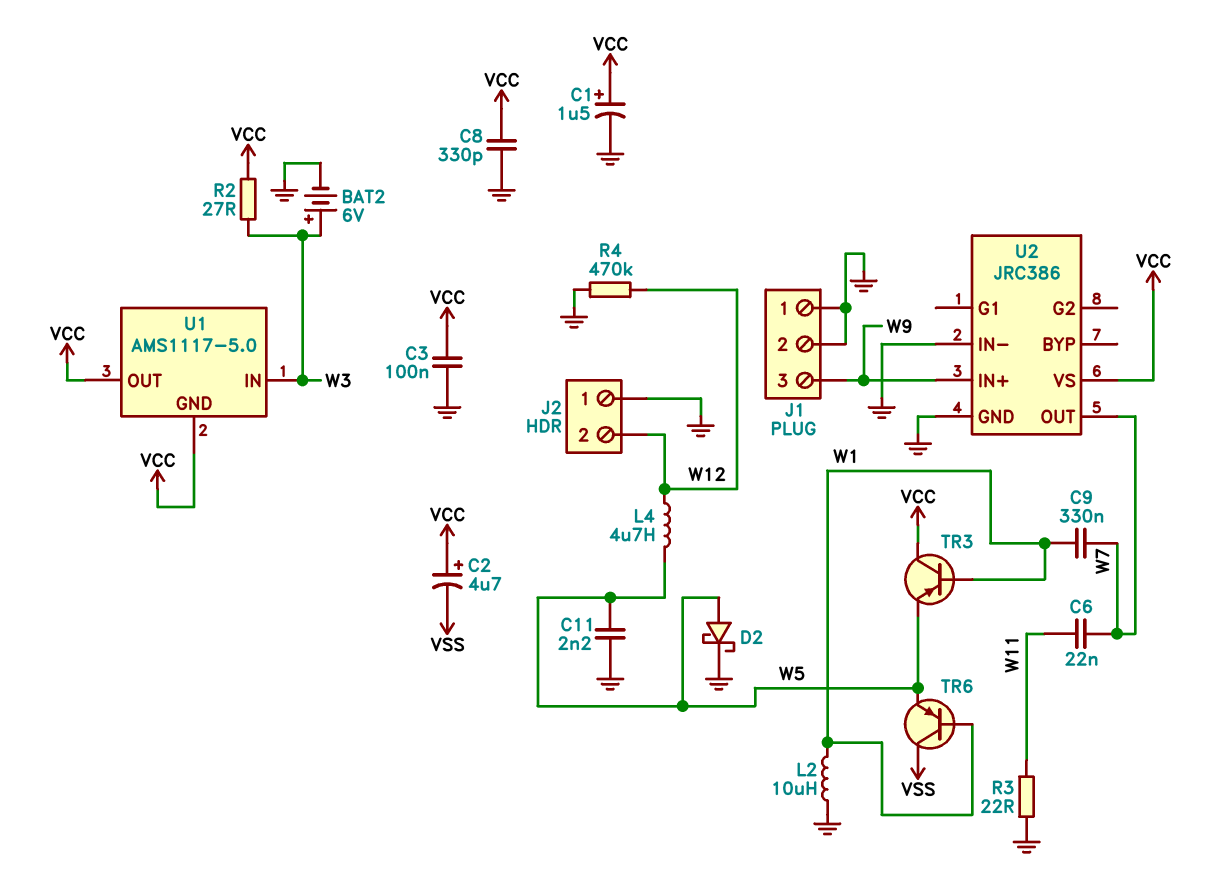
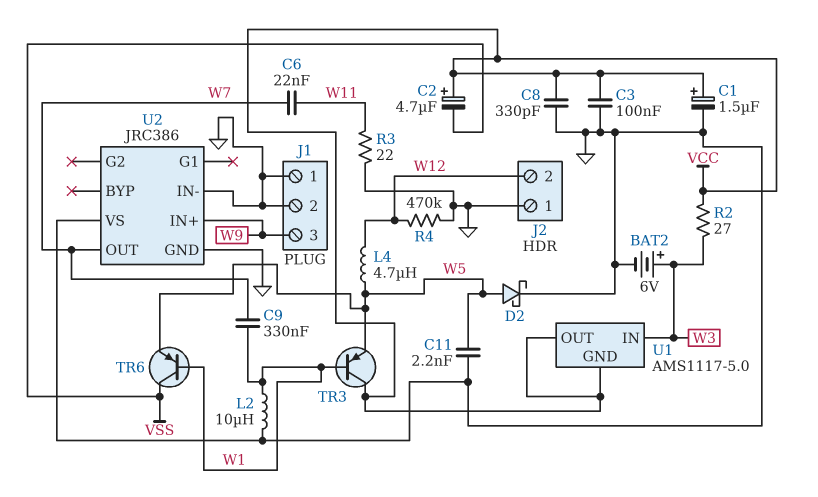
U2 pin VS: VCC -> GND

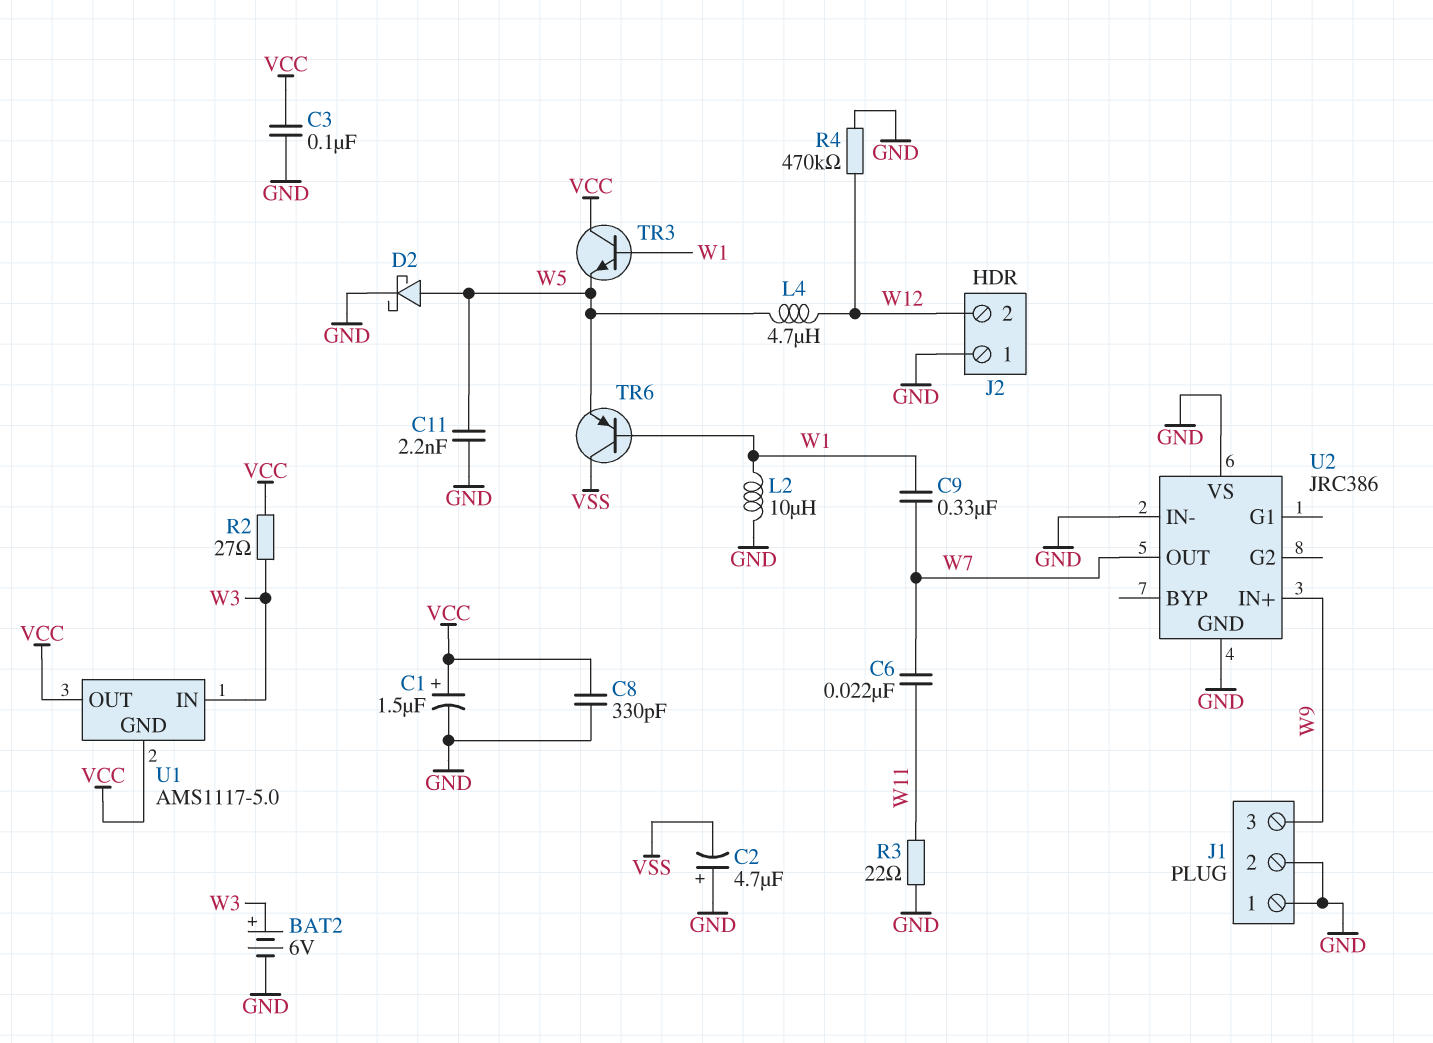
C2: 4.7uF (plus VCC, minus VSS) -> 4.7uF (plus GND, minus VSS)
TR3: PNP (B W1, C VCC, E W5) -> NPN (B W1, C VCC, E W5)

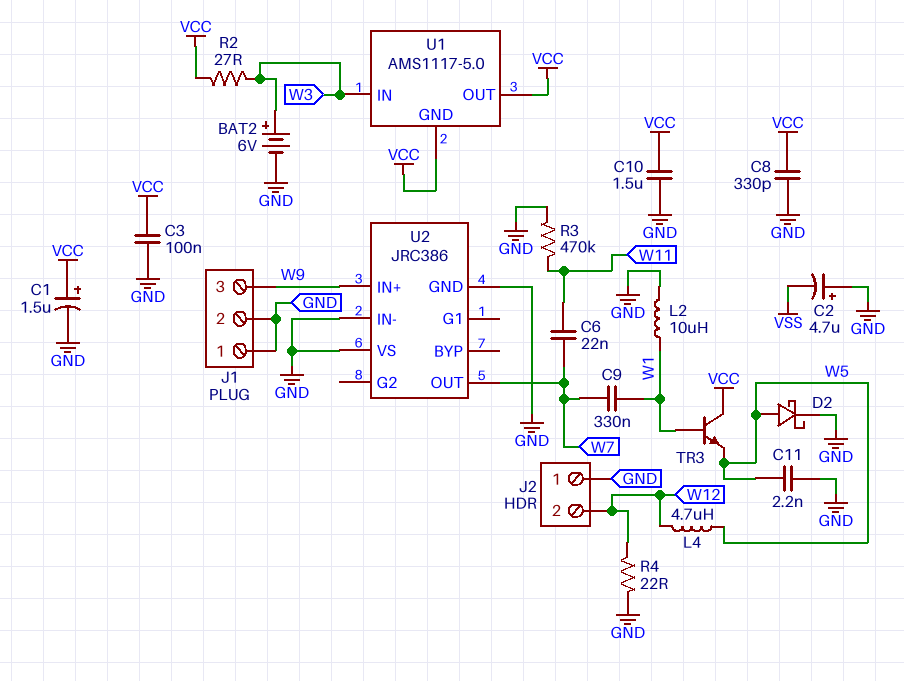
C10: none -> 1.5uF (GND, VCC)
R3: 22 (GND, W11) -> 470k (GND, W11)
R4: 470k (GND, W12) -> 22 (GND, W12)
TR6: PNP (B W1, C VSS, E W5) -> none

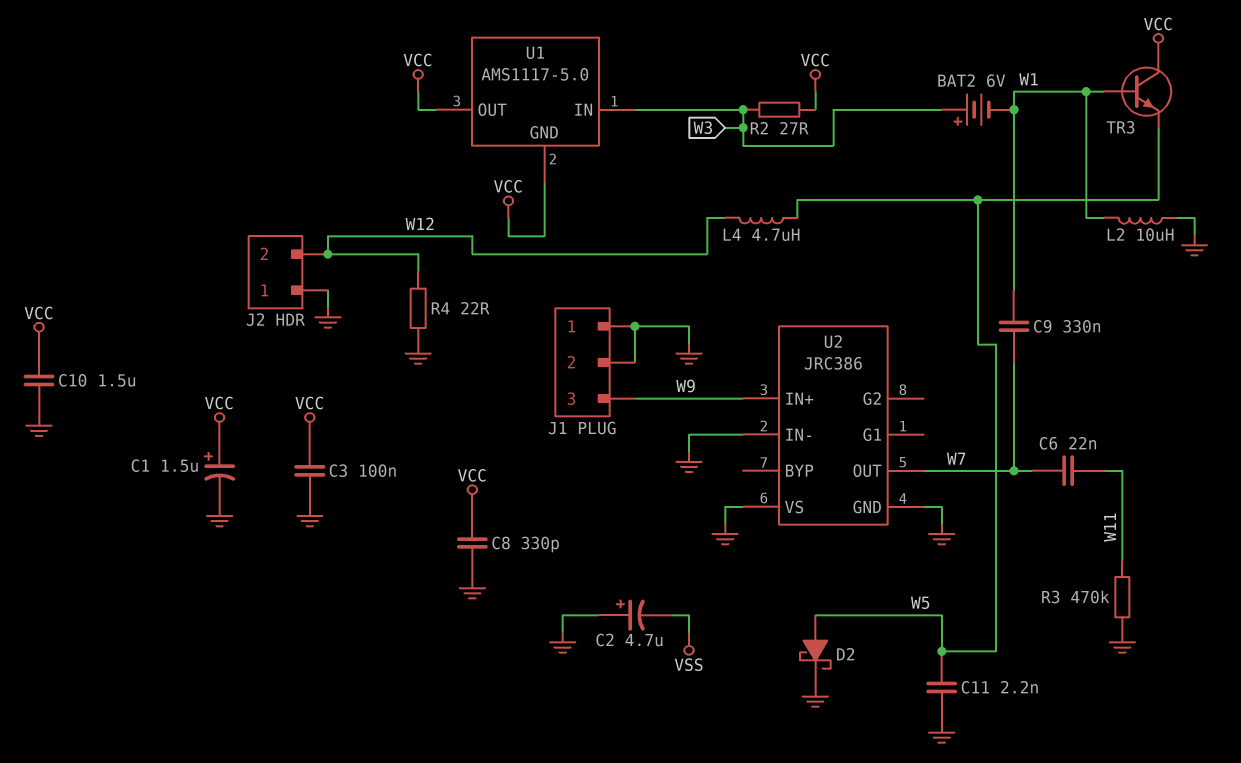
BAT2: 6V (plus W3, minus GND) -> 6V (plus W3, minus W1)

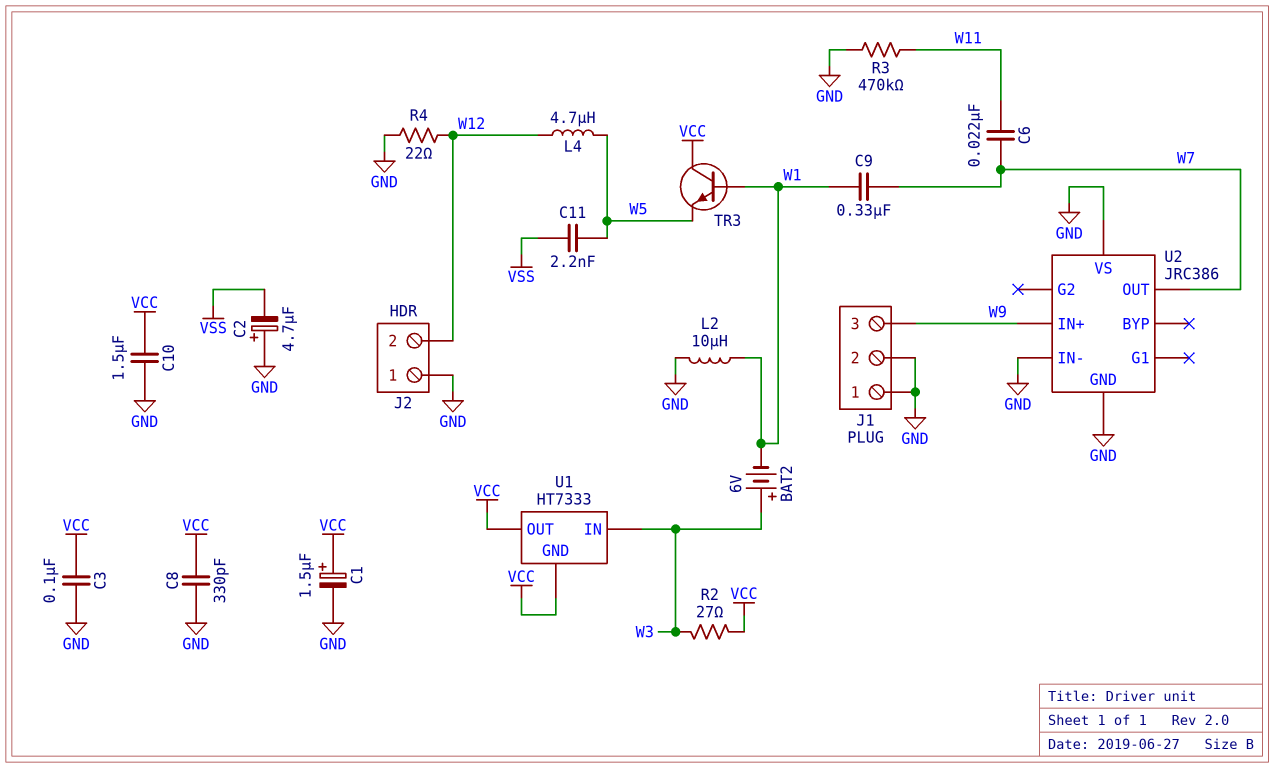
C11: 2.2nF (GND, W5) -> 2.2nF (VSS, W5)
D2: schottky (A W5, K GND) -> none
U1: AMS1117-5.0 -> HT7333

